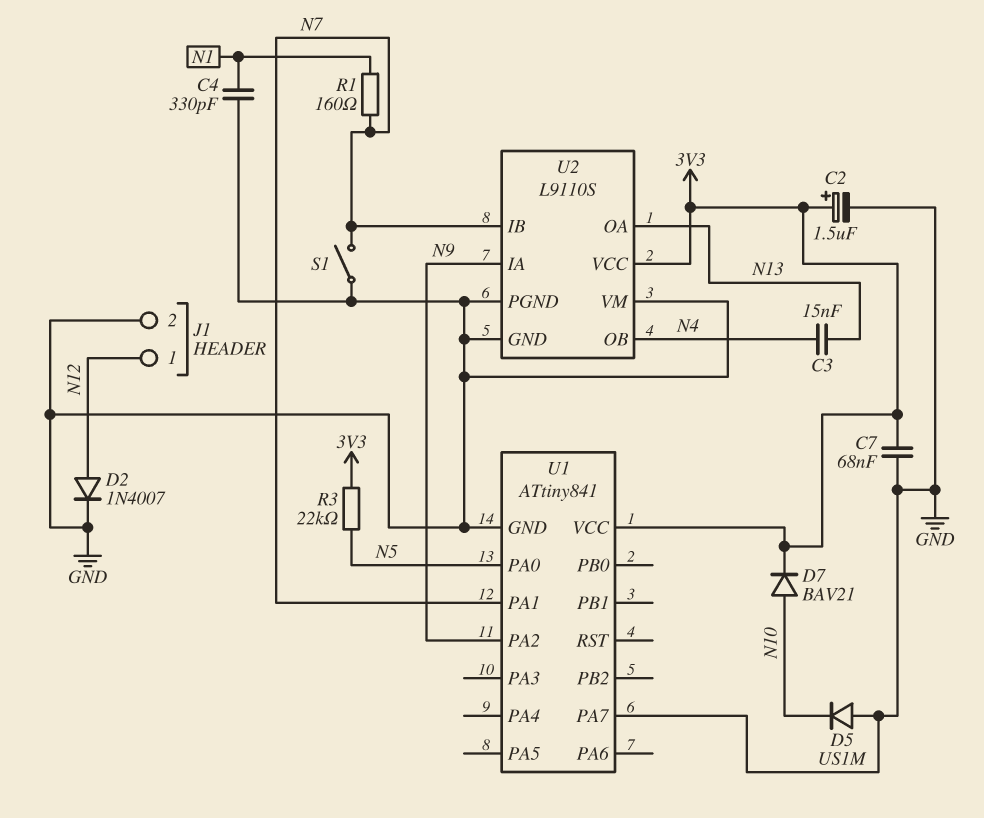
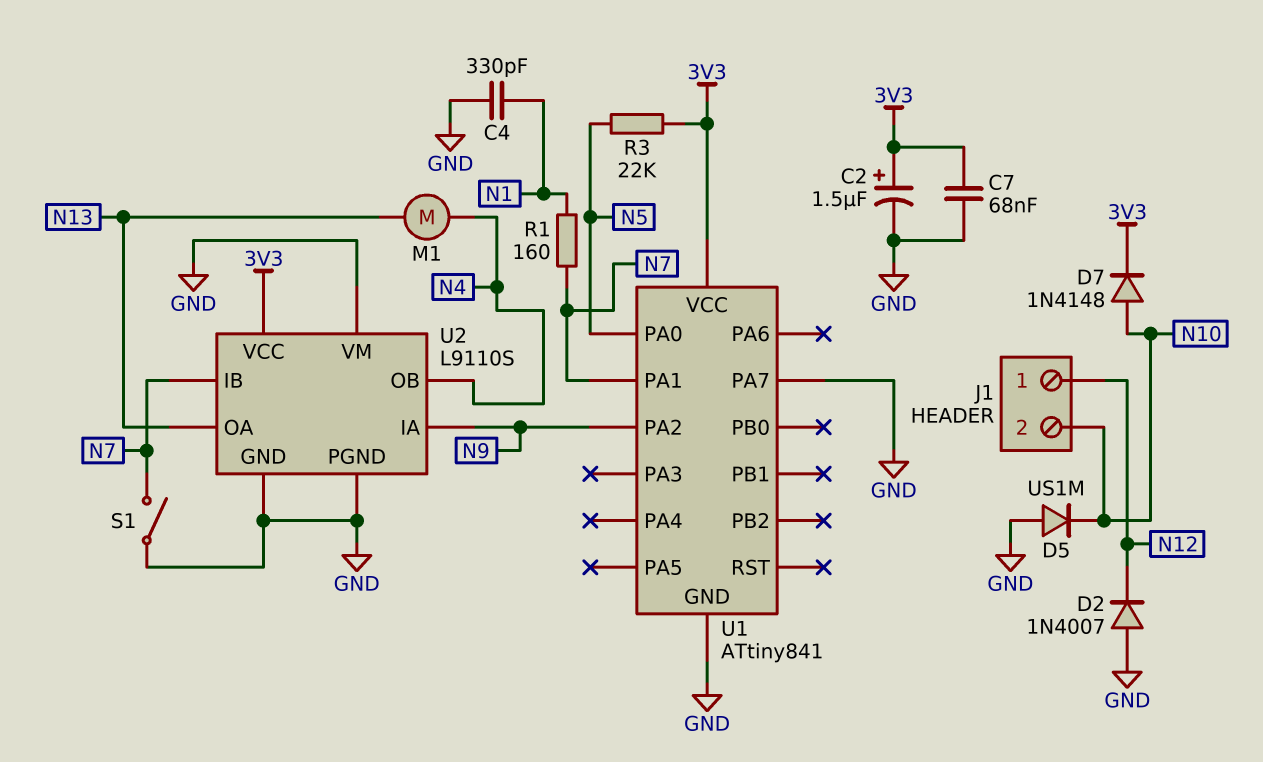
C3: 15nF (N4, N13) -> none
D2: diode 1N4007 (A N12, K GND) -> diode 1N4007 (A GND, K N12)
D7: diode BAV21 (A N10, K 3V3) -> diode 1N4148 (A N10, K 3V3)
J1 pin 2: GND -> N10
M1: none -> motor (N4, N13)

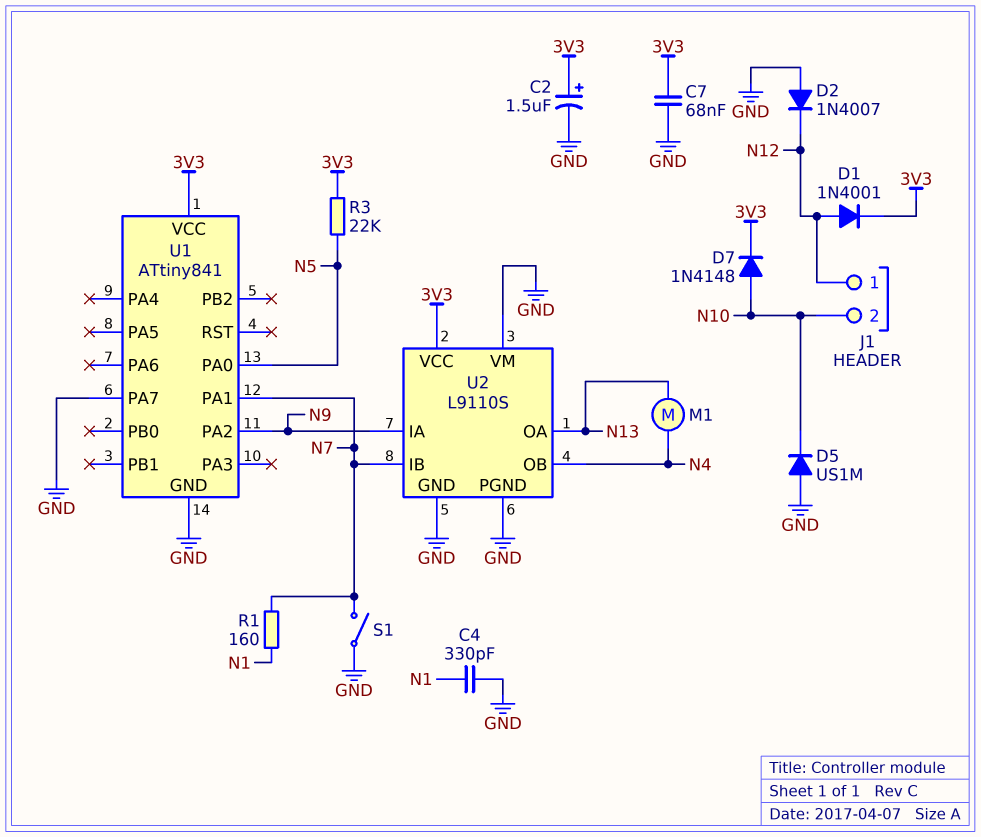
D1: none -> diode 1N4001 (A N12, K 3V3)

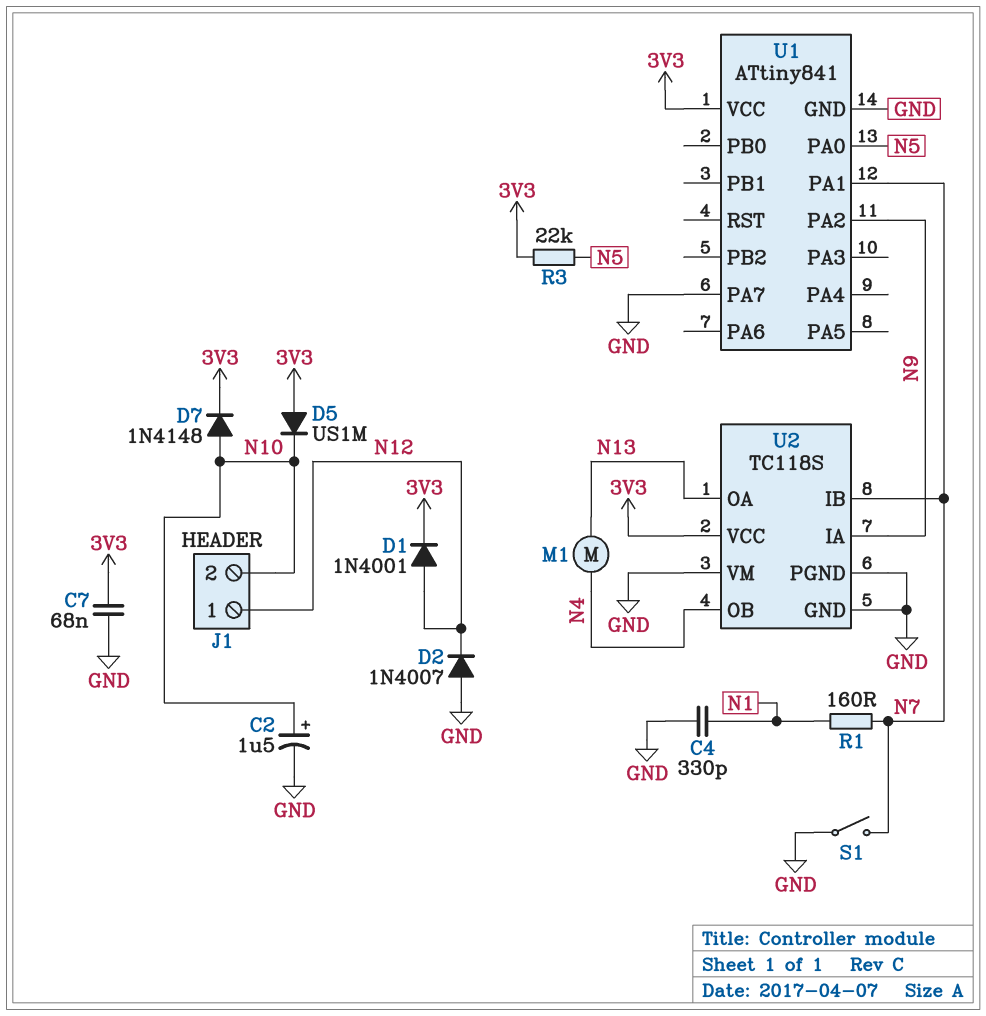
C2: 1.5uF (plus 3V3, minus GND) -> 1.5uF (plus N10, minus GND)
D5: diode US1M (A GND, K N10) -> diode US1M (A 3V3, K N10)
U2: L9110S -> TC118S

